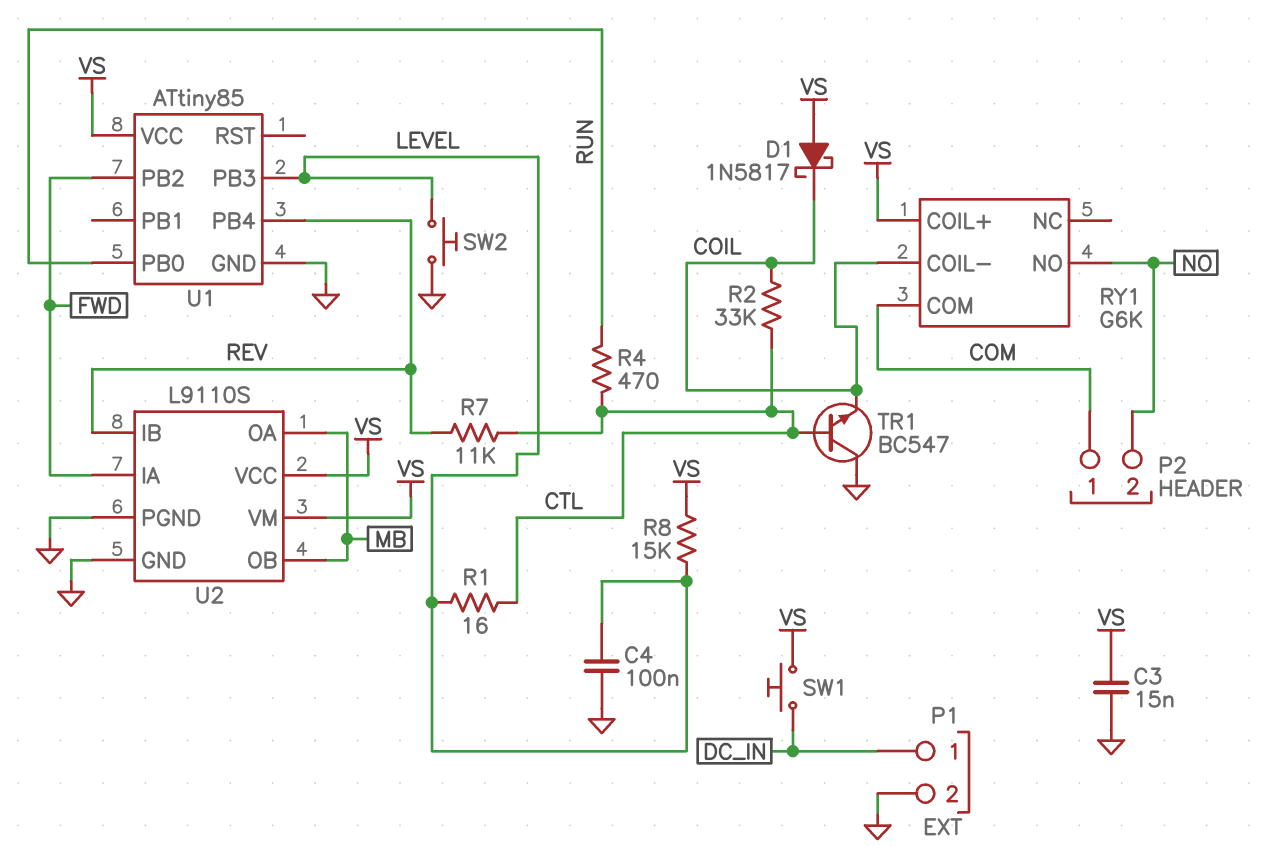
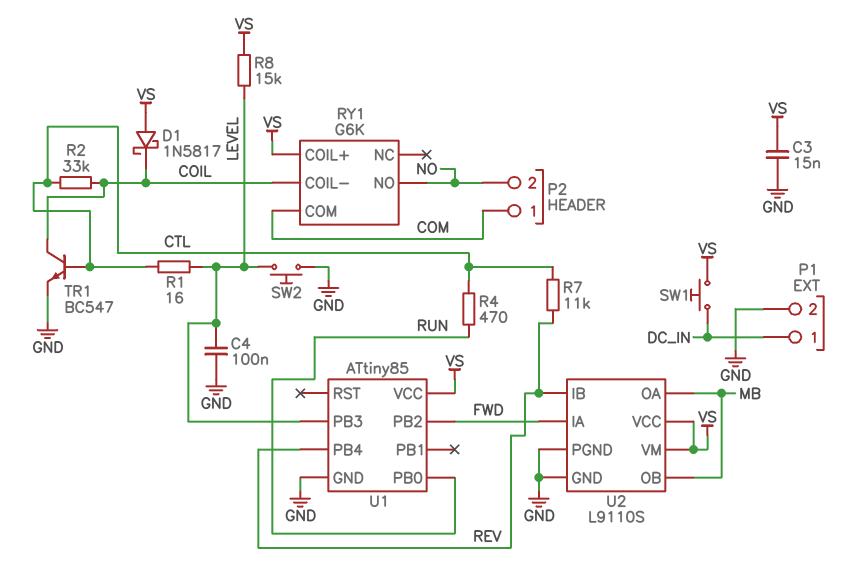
TR1: NPN BC547 (B CTL, C GND, E COIL) -> NPN BC547 (B CTL, C COIL, E GND)

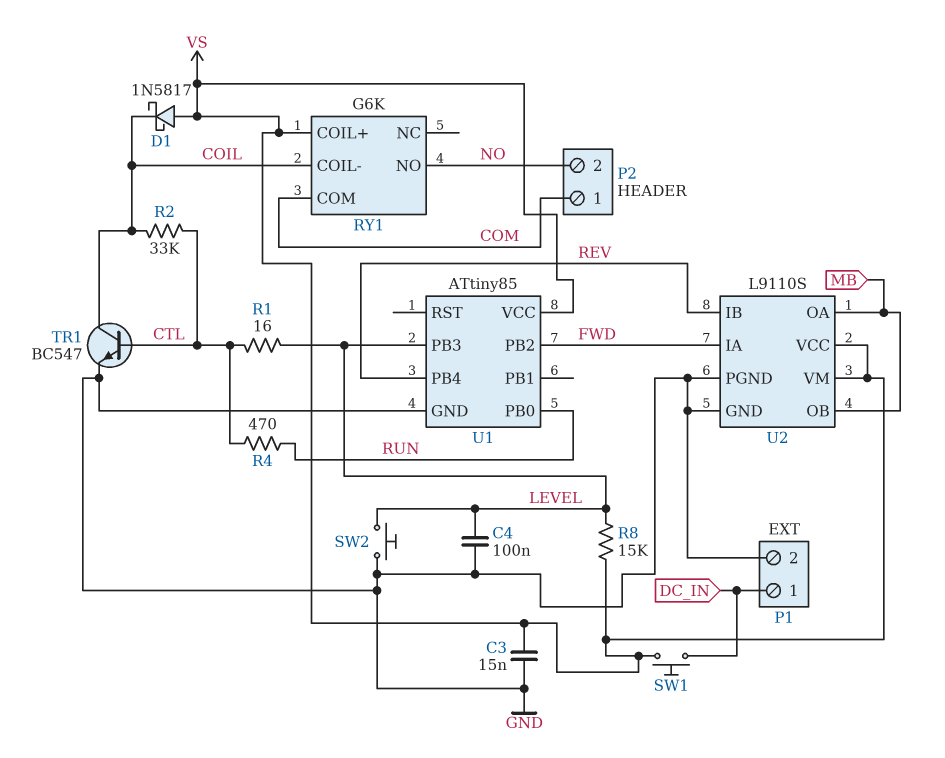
R7: 11k (CTL, REV) -> none

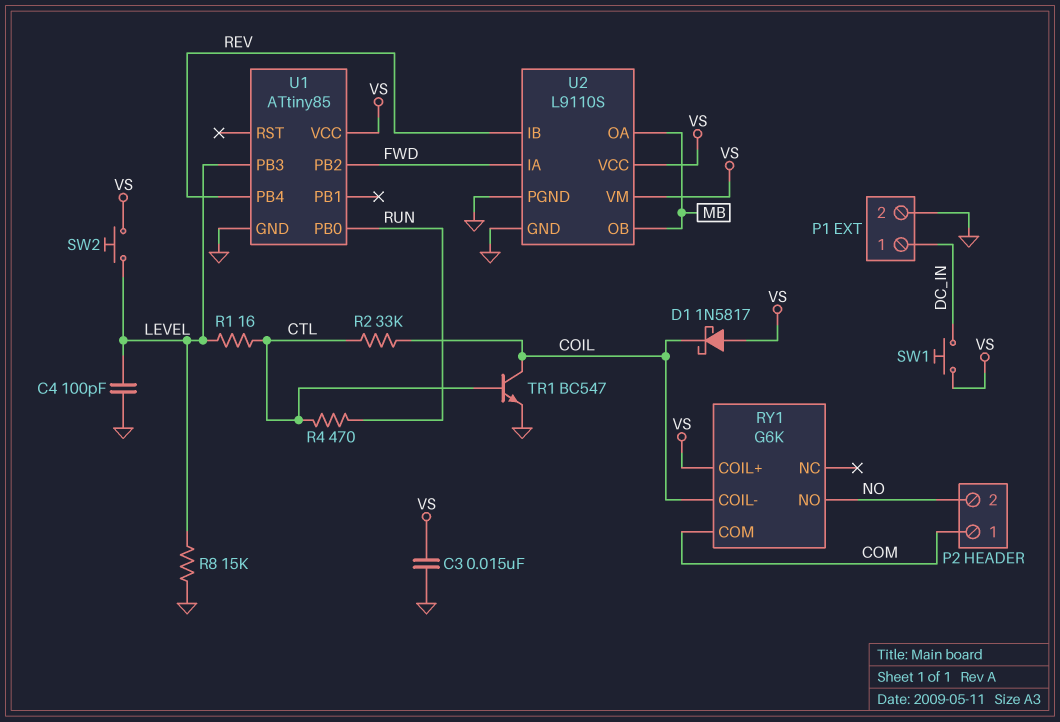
C4: 100nF (GND, LEVEL) -> 100pF (GND, LEVEL)
R8: 15k (LEVEL, VS) -> 15k (GND, LEVEL)
SW2: button (GND, LEVEL) -> button (LEVEL, VS)

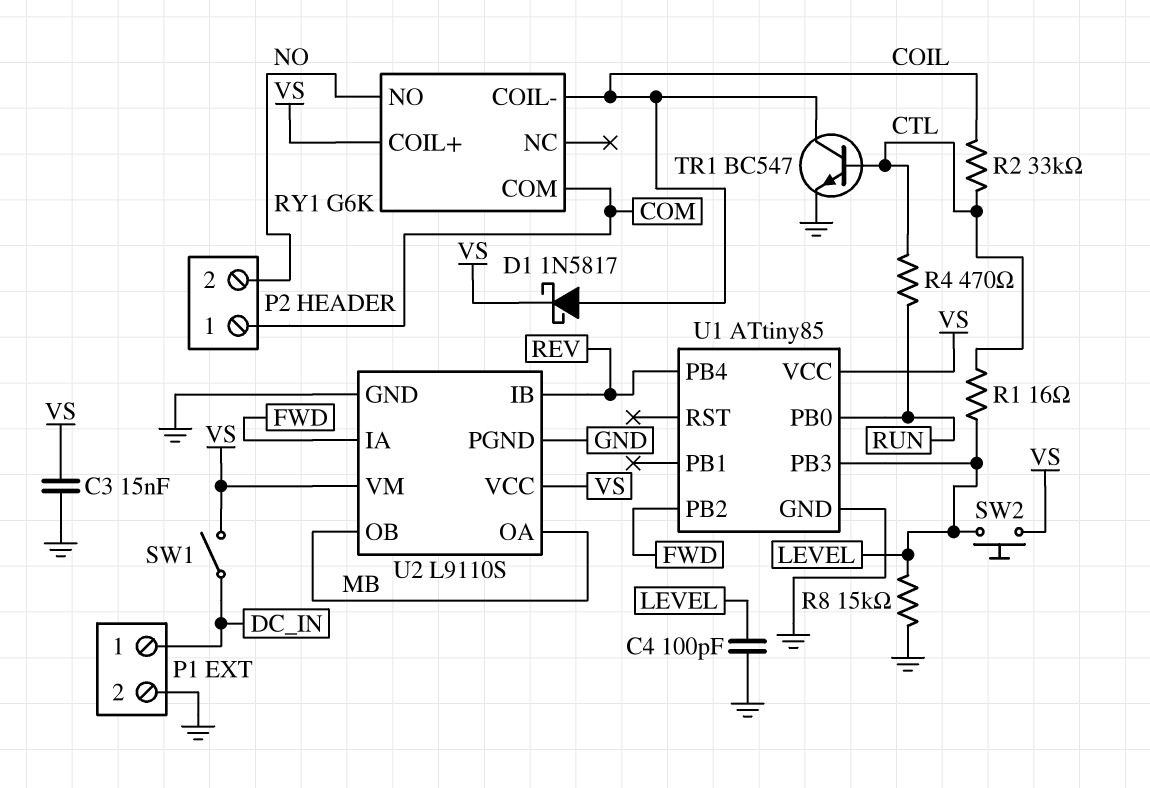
D1: schottky 1N5817 (A VS, K COIL) -> schottky 1N5817 (A COIL, K VS)
SW1: button (DC_IN, VS) -> switch (DC_IN, VS)

